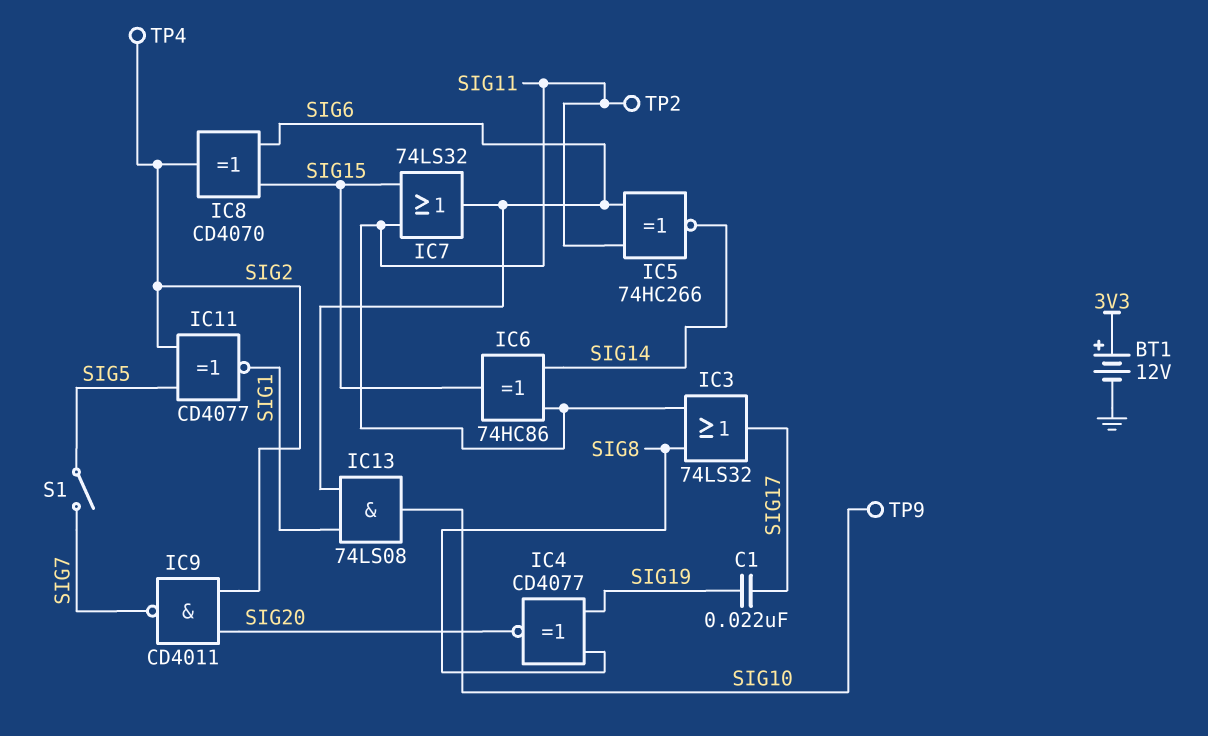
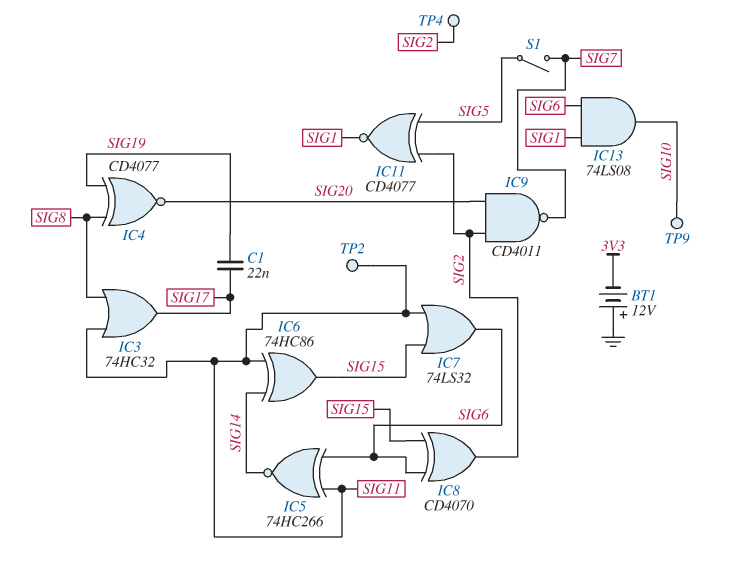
BT1: 12V (plus 3V3, minus GND) -> 12V (plus GND, minus 3V3)
IC3: OR 74LS32 (in SIG8, in SIG11, out SIG17) -> OR 74HC32 (in SIG8, in SIG11, out SIG17)

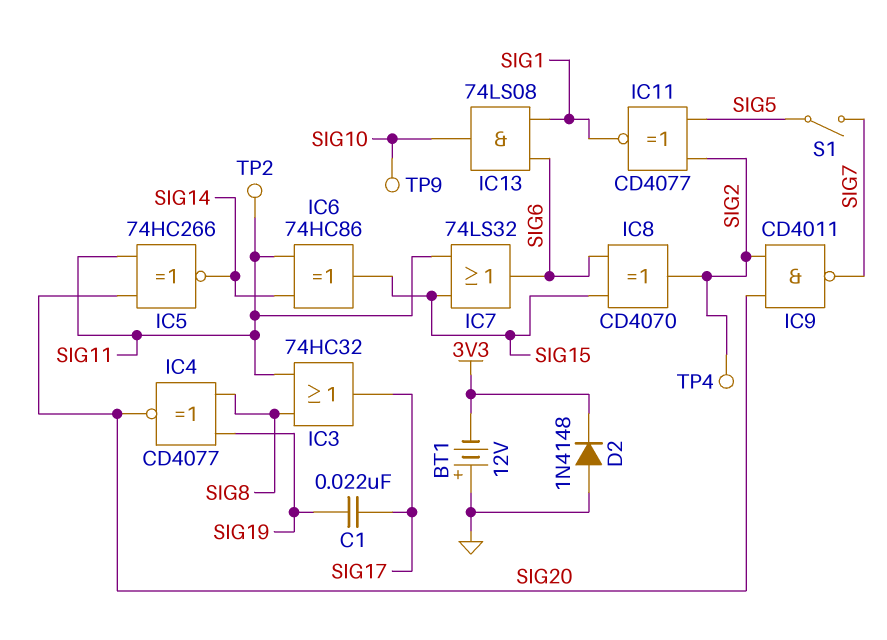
D2: none -> diode 1N4148 (A GND, K 3V3)
IC5: XNOR 74HC266 (in SIG6, in SIG11, out SIG14) -> XNOR 74HC266 (in SIG11, in SIG20, out SIG14)

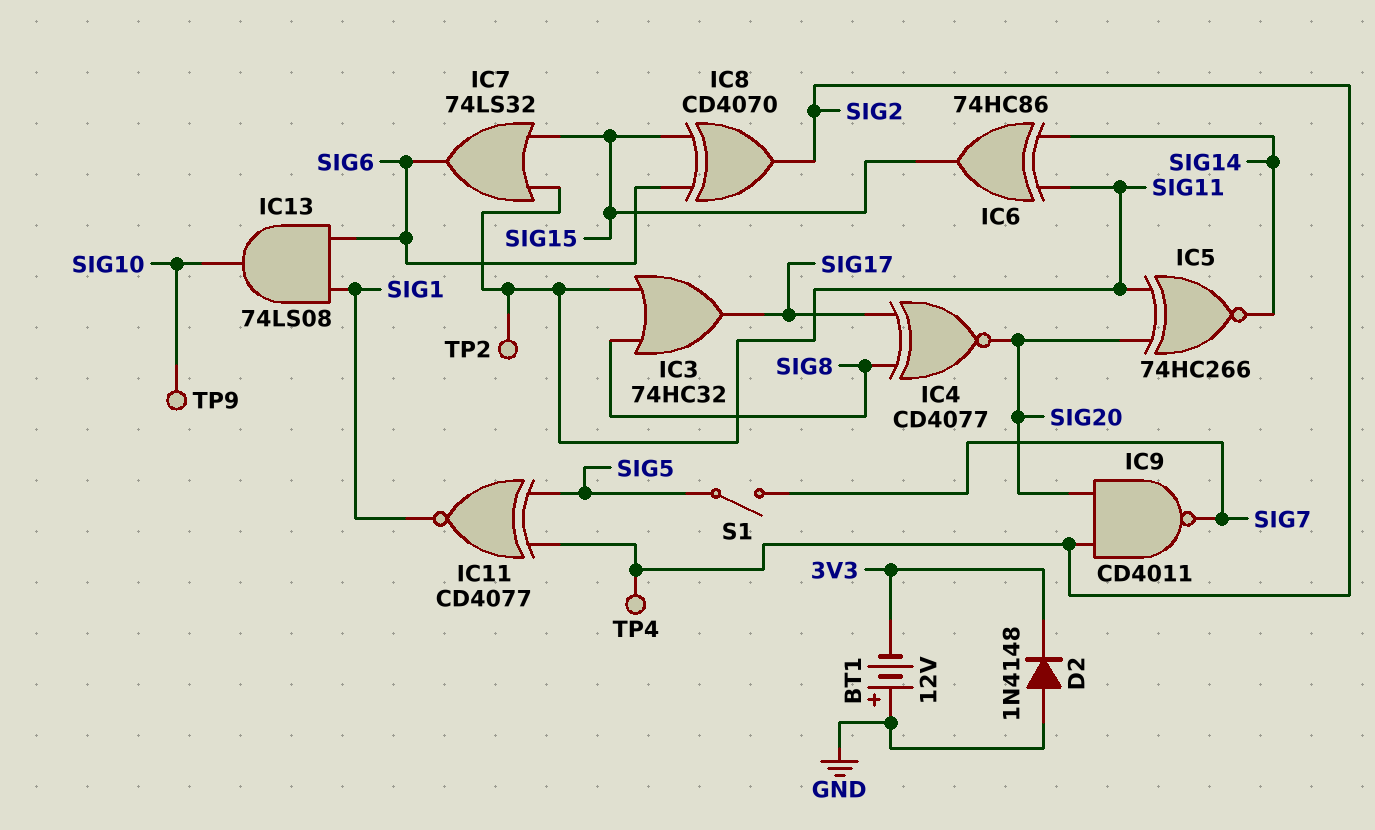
C1: 22nF (SIG17, SIG19) -> none
IC4: XNOR CD4077 (in SIG8, in SIG19, out SIG20) -> XNOR CD4077 (in SIG8, in SIG17, out SIG20)

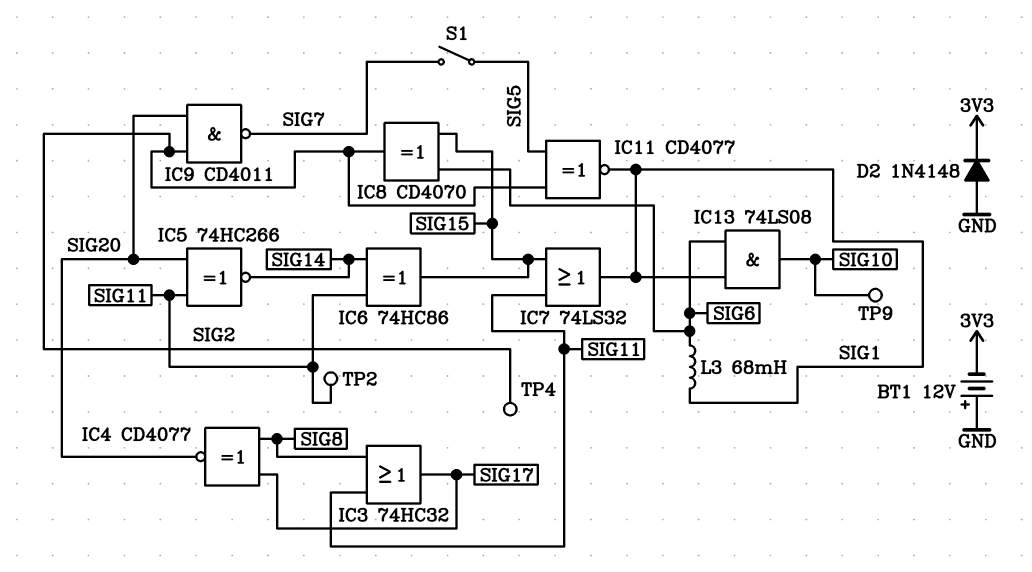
IC7: OR 74LS32 (in SIG11, in SIG15, out SIG6) -> OR 74LS32 (in SIG11, in SIG15, out SIG1)
L3: none -> 68mH (SIG1, SIG6)

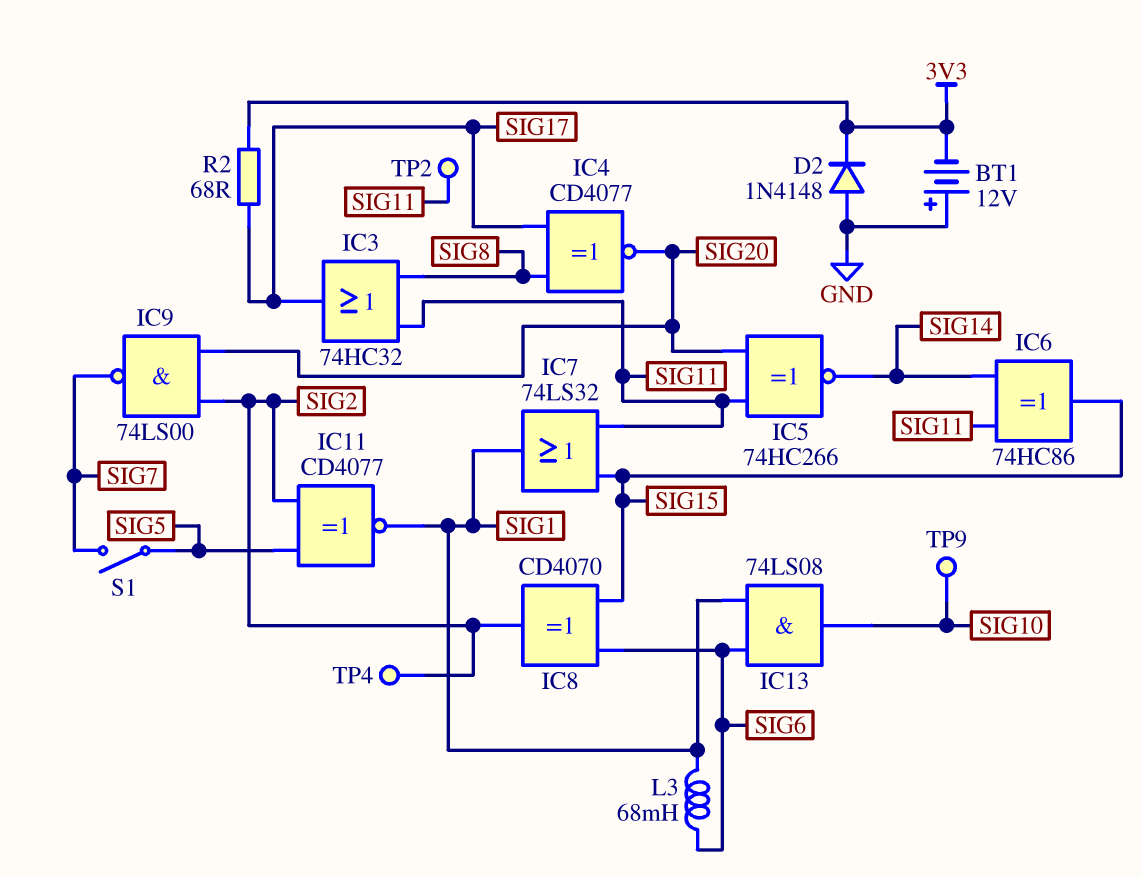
IC9: NAND CD4011 (in SIG2, in SIG20, out SIG7) -> NAND 74LS00 (in SIG2, in SIG20, out SIG7)
R2: none -> 68 (3V3, SIG17)

